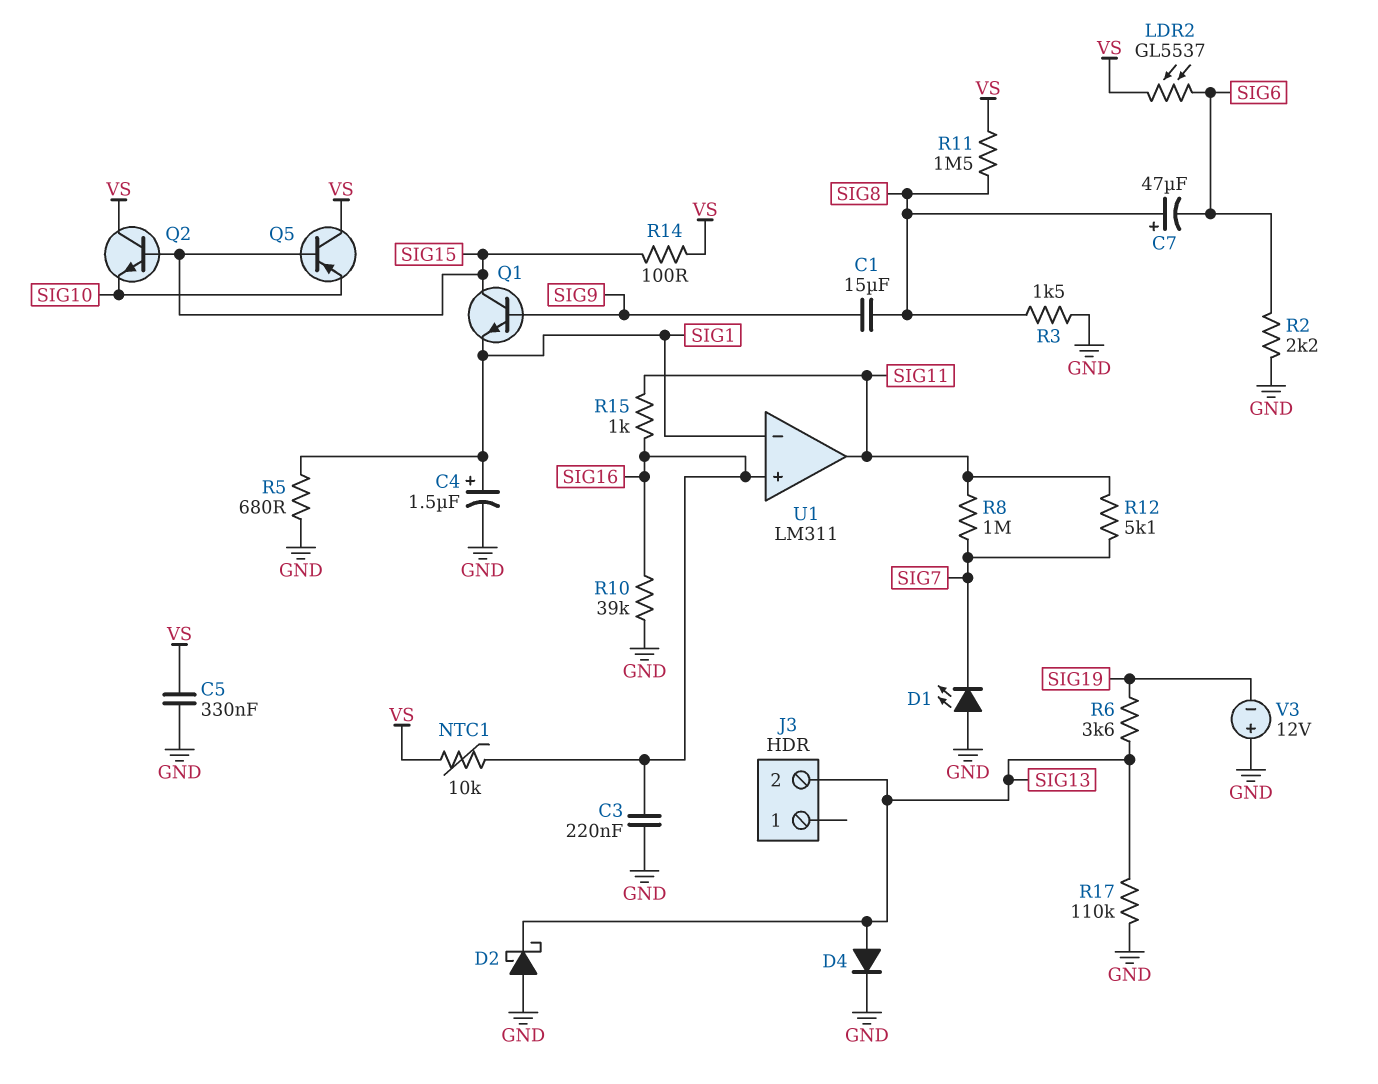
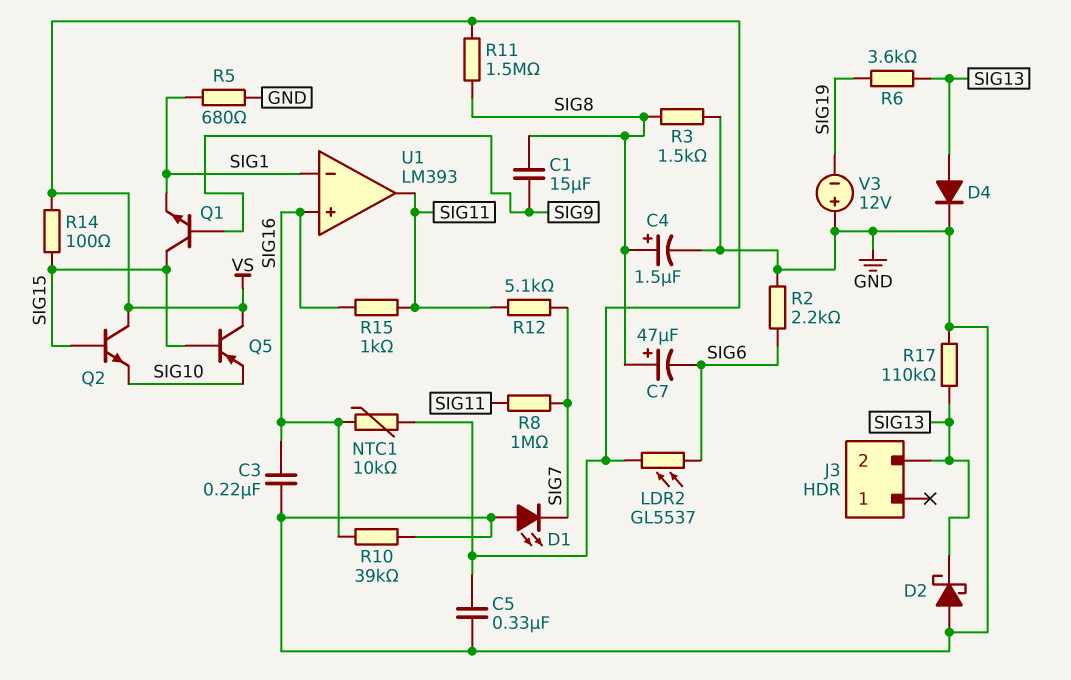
C4: 1.5uF (plus SIG1, minus GND) -> 1.5uF (plus SIG8, minus GND)
U1: LM311 -> LM393

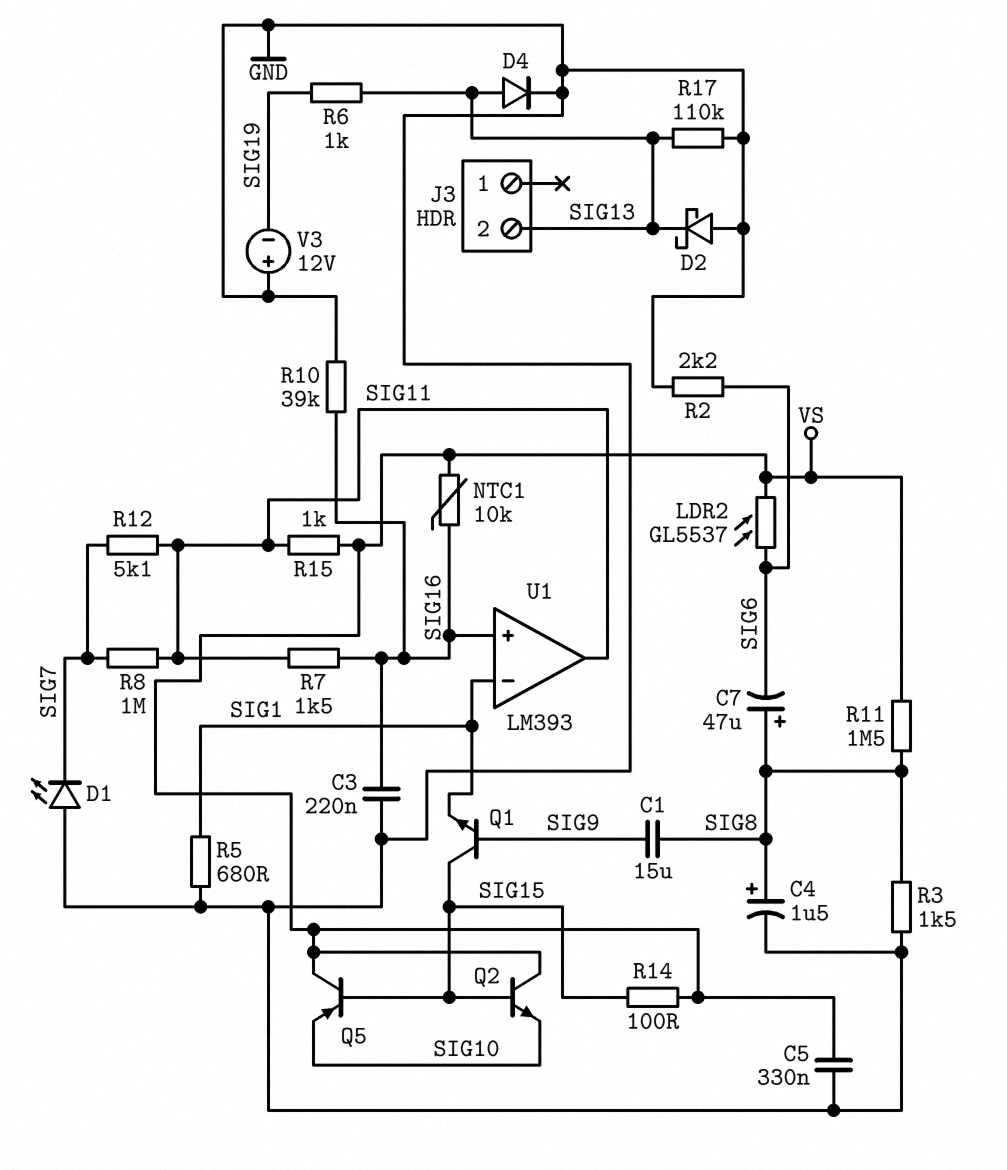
R6: 3.6k (SIG13, SIG19) -> 1k (SIG13, SIG19)
R7: none -> 1.5k (SIG11, SIG16)
R15: 1k (SIG11, SIG16) -> 1k (SIG11, VS)

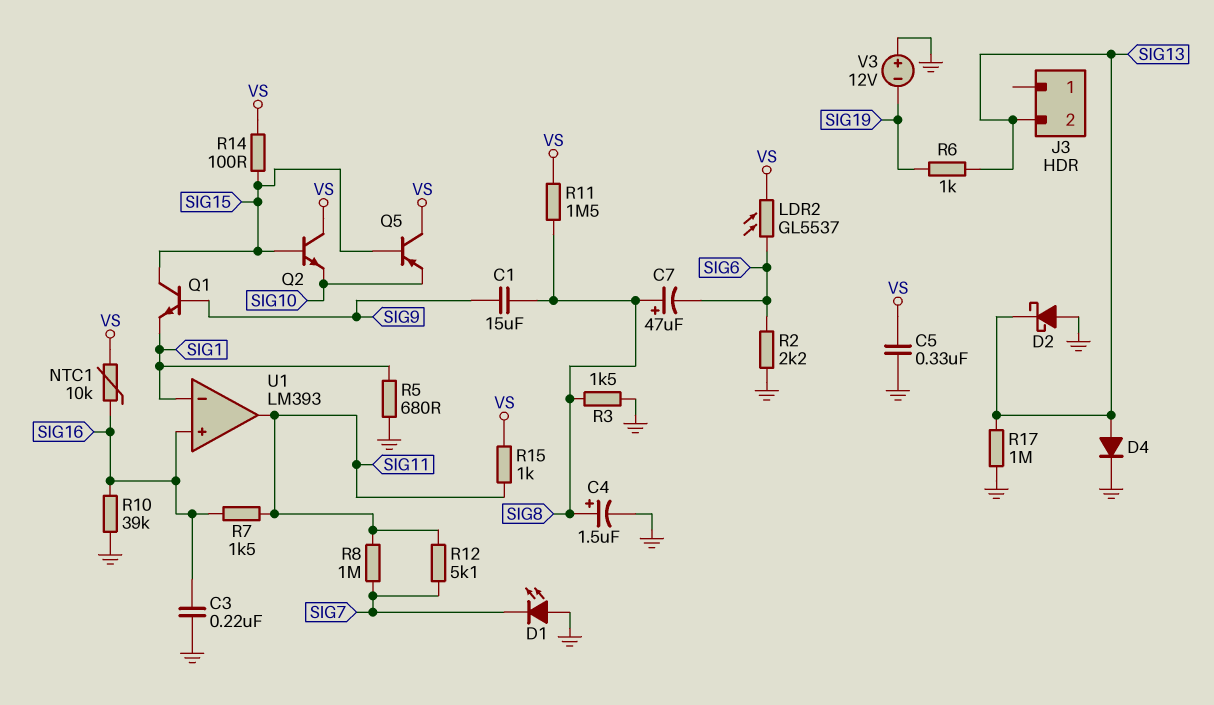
R17: 110k (GND, SIG13) -> 1M (GND, SIG13)

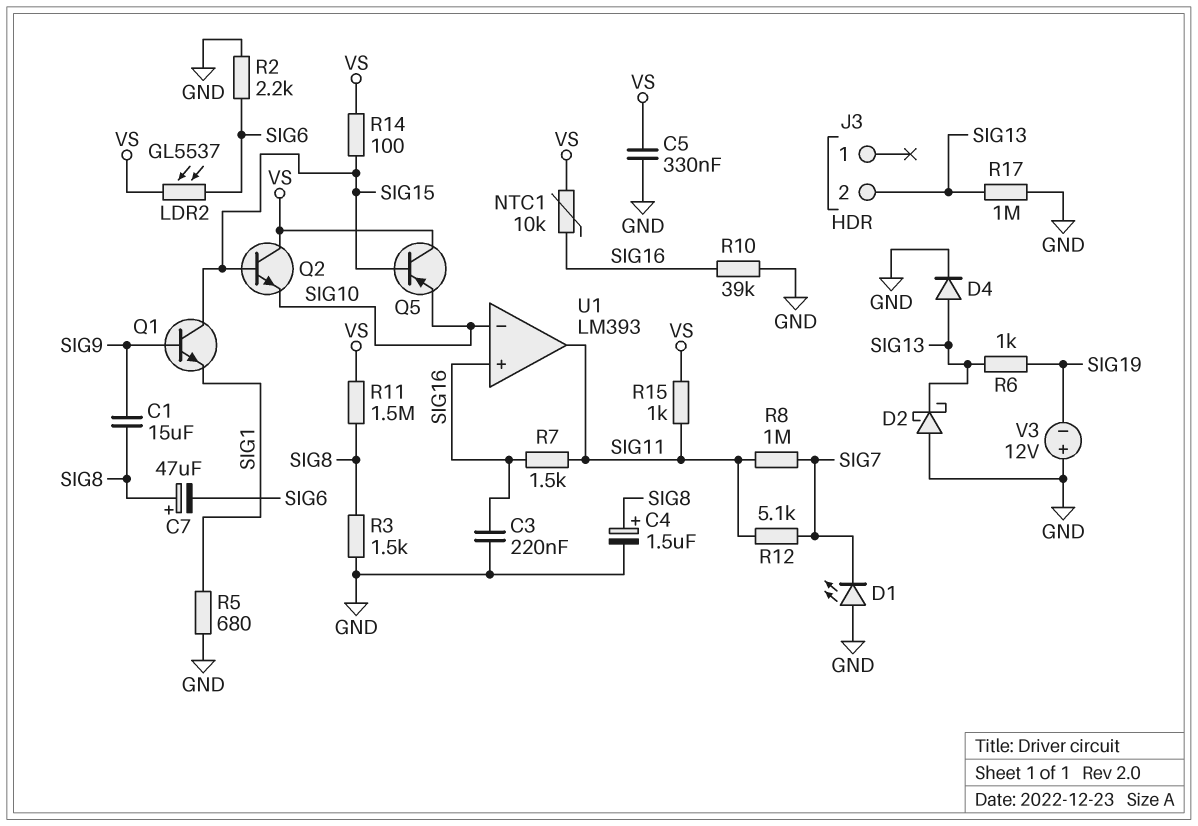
U1 pin in-: SIG1 -> SIG10

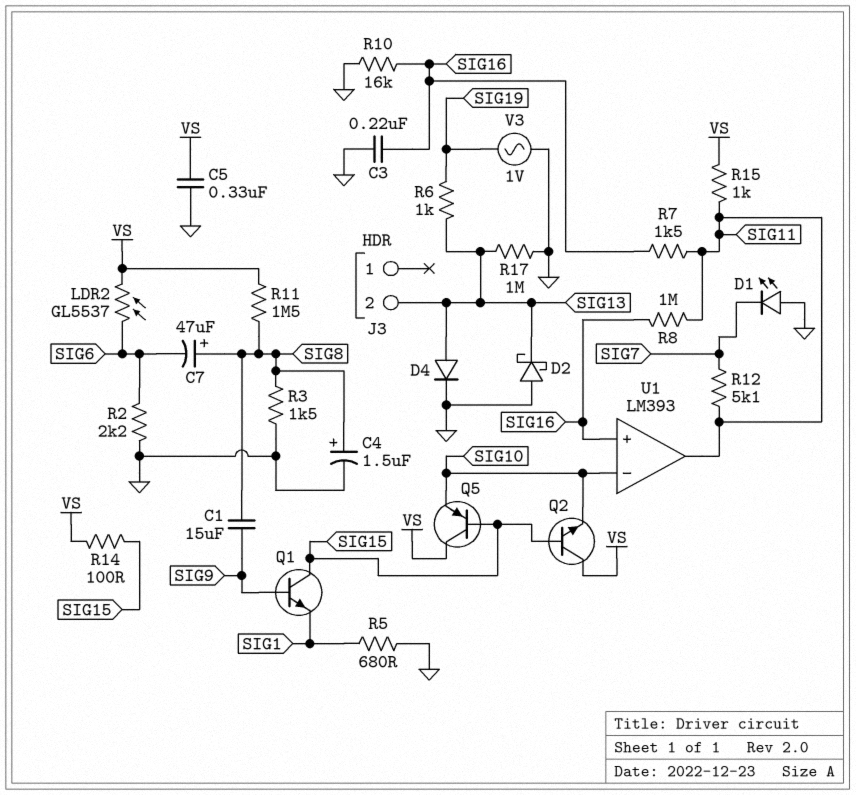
NTC1: 10k (SIG16, VS) -> none
R8: 1M (SIG7, SIG11) -> 1M (SIG11, SIG16)
R10: 39k (GND, SIG16) -> 16k (GND, SIG16)
V3: 12V (plus GND, minus SIG19) -> AC 1V (GND, SIG19)

